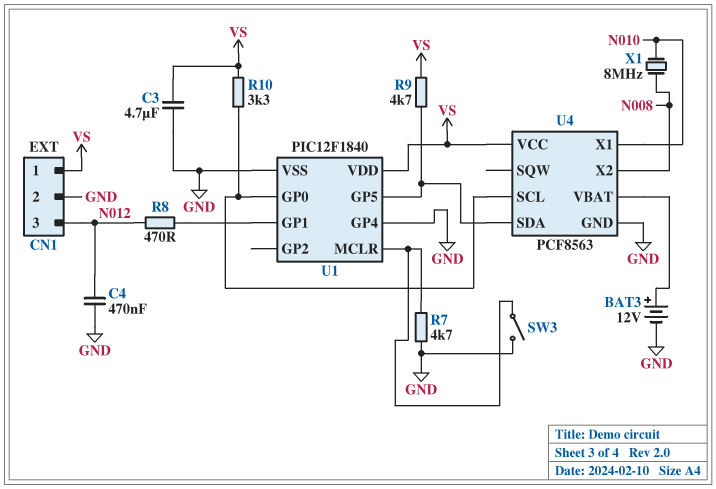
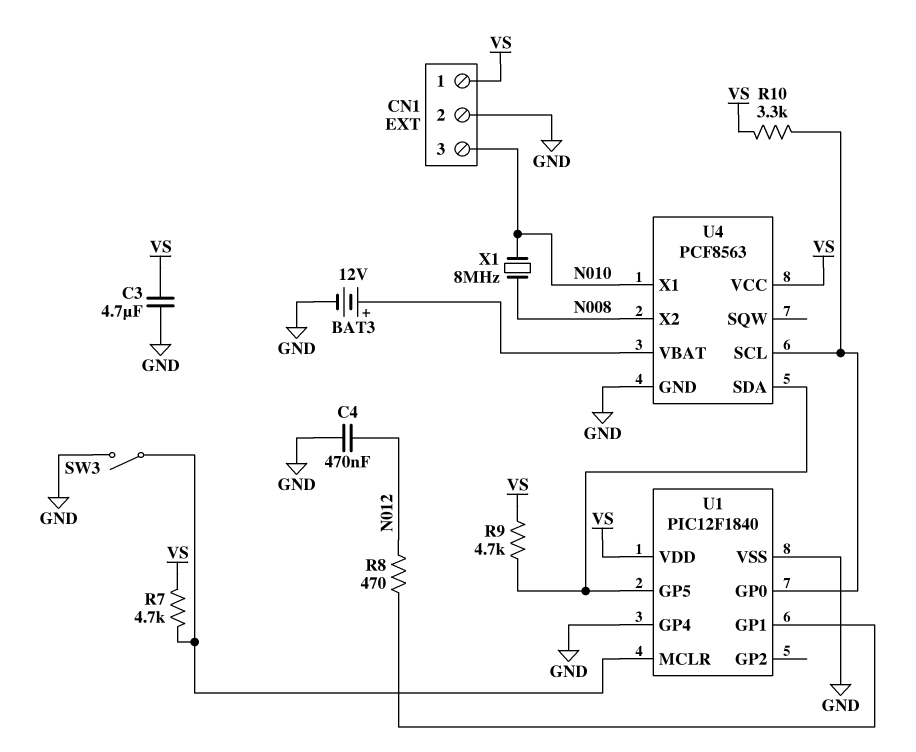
CN1 pin 3: N012 -> N010
R7: 4.7k (GND, U1/MCLR) -> 4.7k (U1/MCLR, VS)

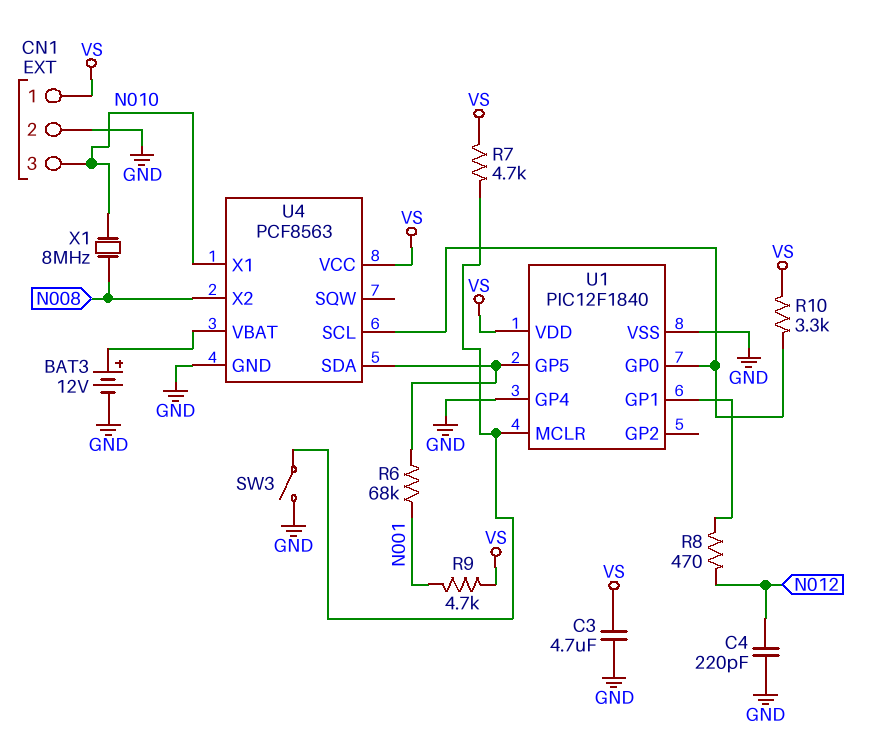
C4: 470nF (GND, N012) -> 220pF (GND, N012)
R6: none -> 68k (N001, U1/GP5)
R9: 4.7k (U1/GP5, VS) -> 4.7k (N001, VS)

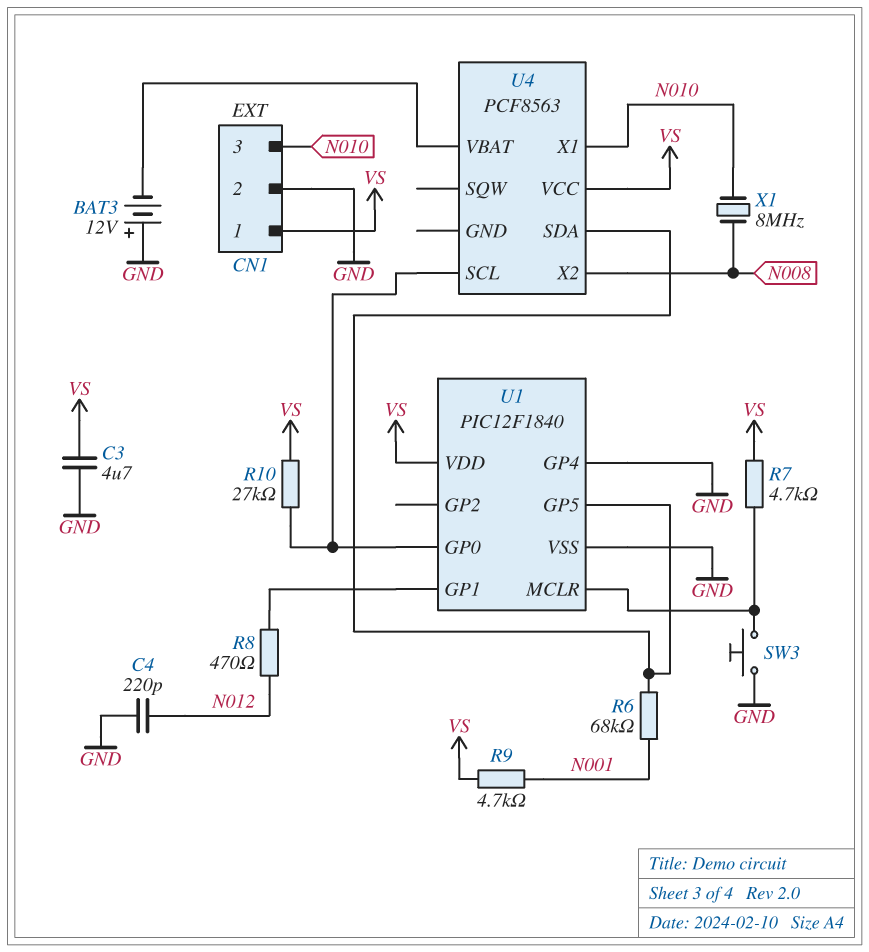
BAT3: 12V (plus U4/VBAT, minus GND) -> 12V (plus GND, minus U4/VBAT)
R10: 3.3k (U1/GP0, VS) -> 27k (U1/GP0, VS)
SW3: switch (GND, U1/MCLR) -> button (GND, U1/MCLR)
U4 pin GND: GND -> none

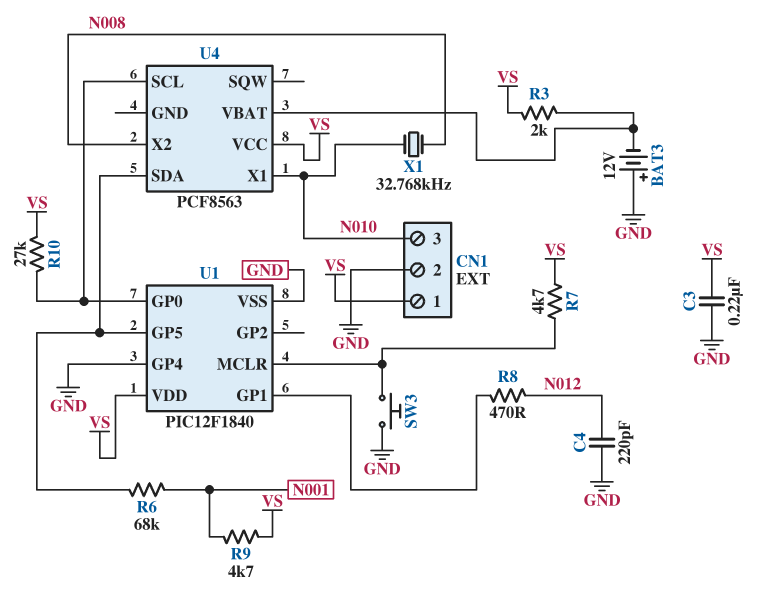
C3: 4.7uF (GND, VS) -> 220nF (GND, VS)
R3: none -> 2k (U4/VBAT, VS)
X1: 8MHz (N008, N010) -> 32.768kHz (N008, N010)

